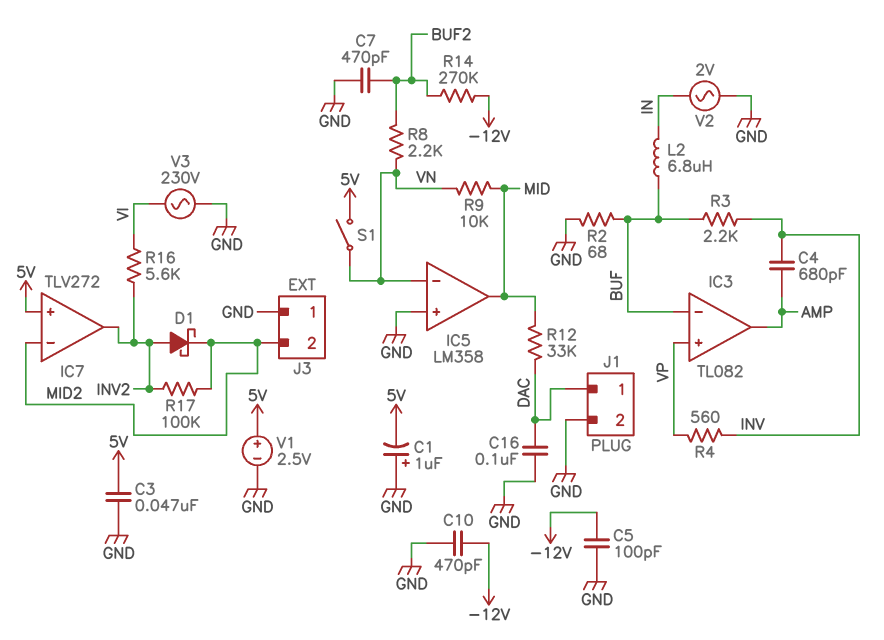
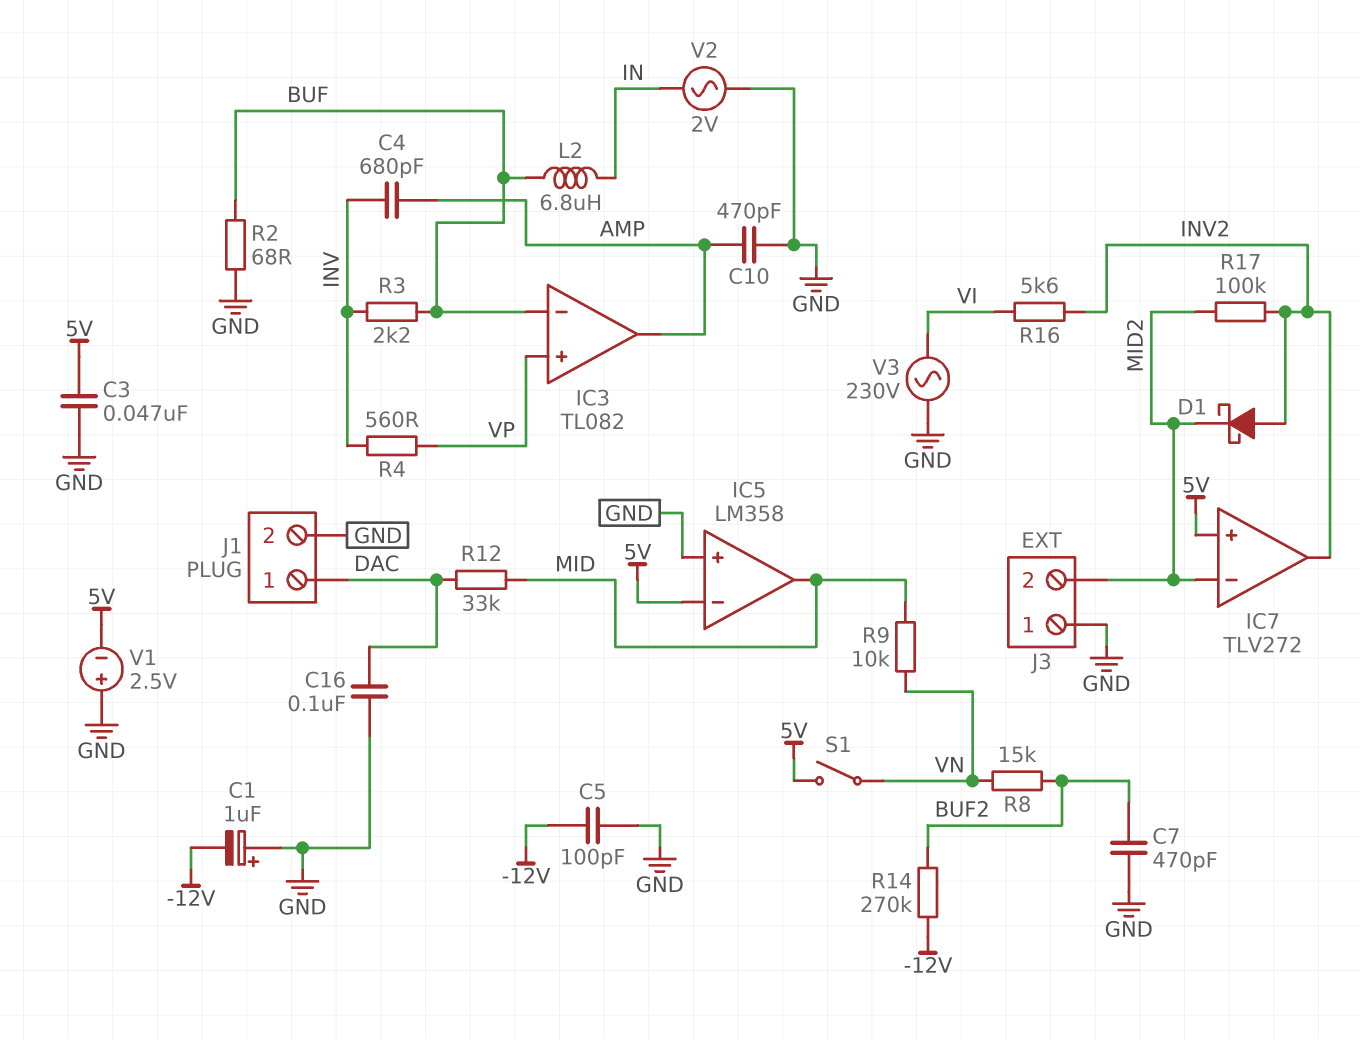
C1: 1uF (plus GND, minus 5V) -> 1uF (plus GND, minus -12V)
C10: 470pF (-12V, GND) -> 470pF (AMP, GND)
IC5 pin in-: VN -> 5V
R8: 2.2k (BUF2, VN) -> 15k (BUF2, VN)
V1: 2.5V (plus 5V, minus GND) -> 2.5V (plus GND, minus 5V)

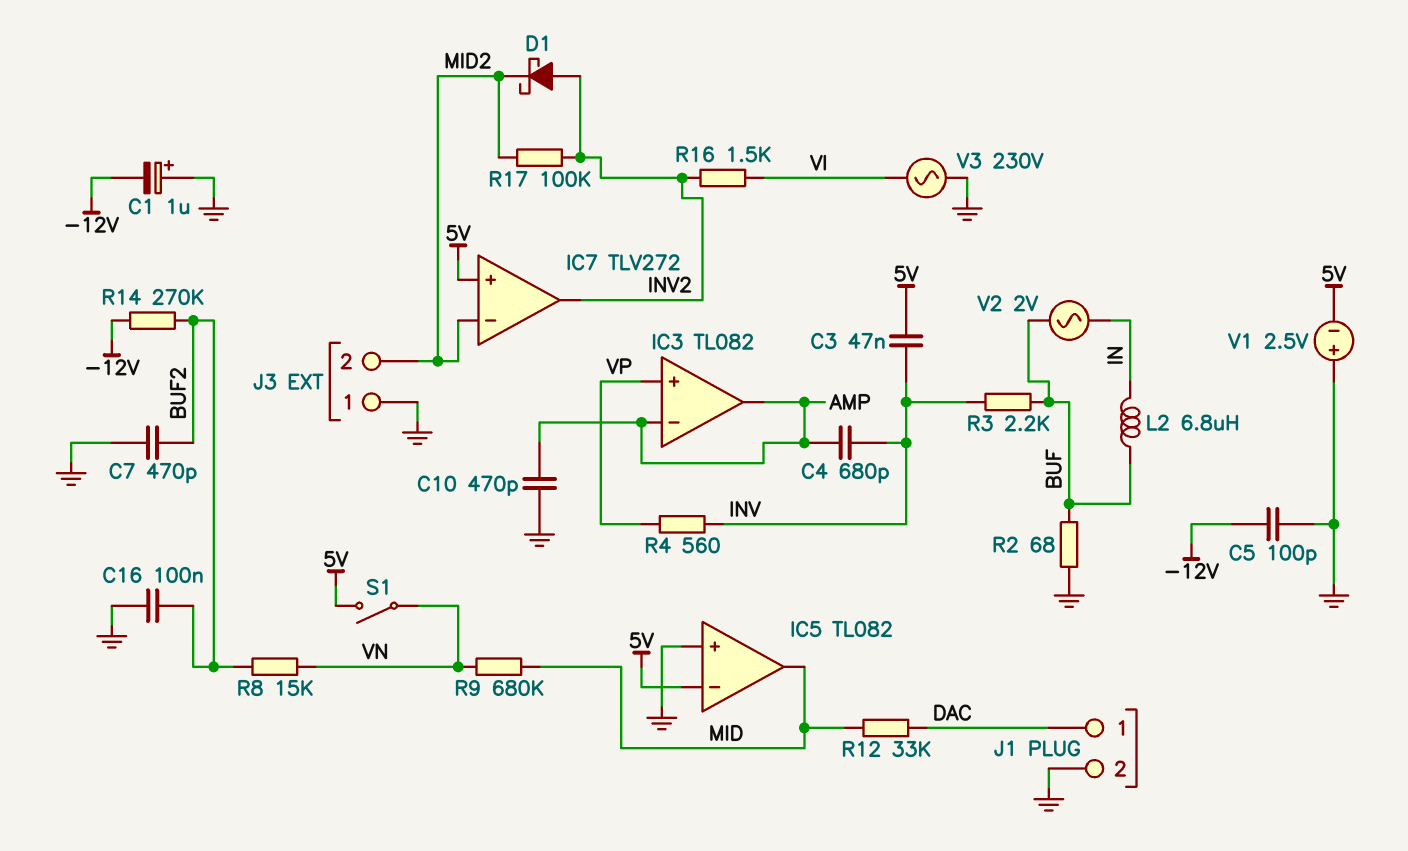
C3: 47nF (5V, GND) -> 47nF (5V, INV)
C16: 100nF (DAC, GND) -> 100nF (BUF2, GND)
IC3 pin in-: BUF -> AMP
IC5: LM358 -> TL082
R9: 10k (MID, VN) -> 680k (MID, VN)
R16: 5.6k (INV2, VI) -> 1.5k (INV2, VI)
V2: AC 2V (GND, IN) -> AC 2V (BUF, IN)

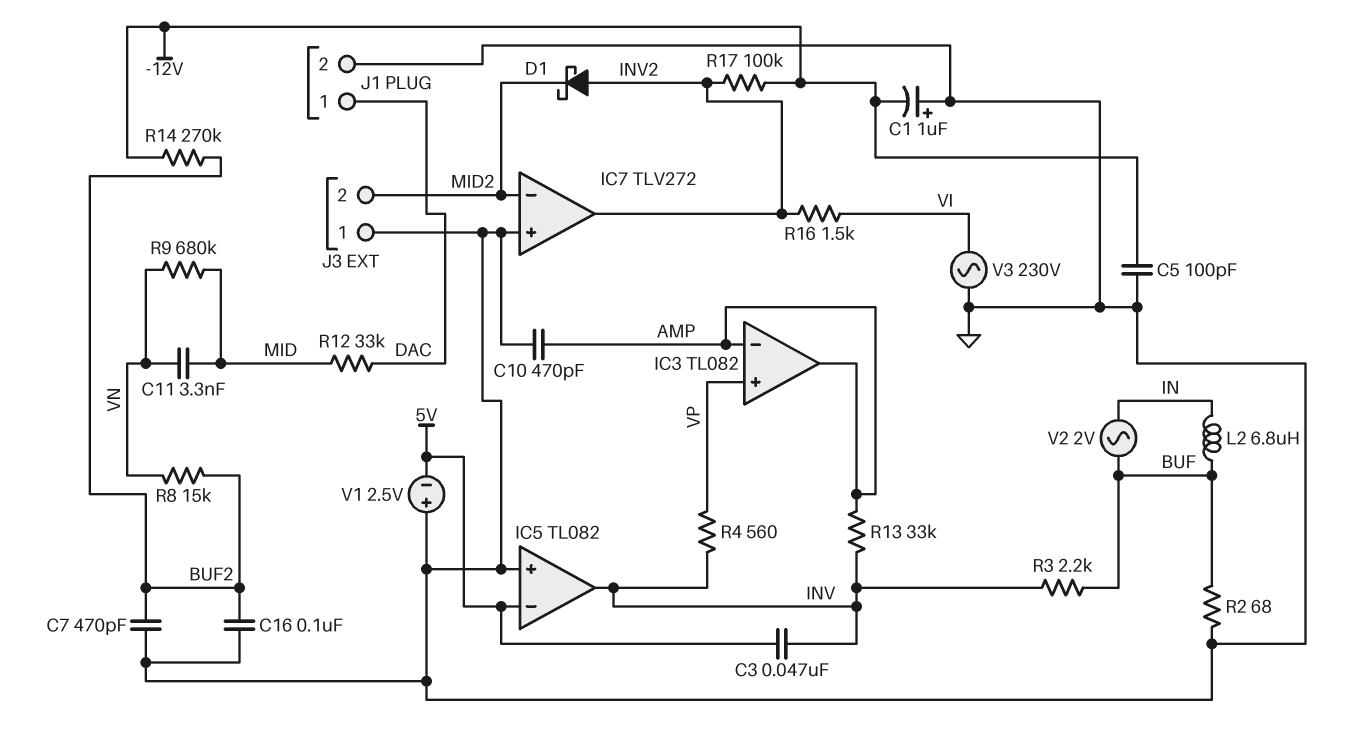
C4: 680pF (AMP, INV) -> none
C11: none -> 3.3nF (MID, VN)
IC5 pin out: MID -> INV
IC7 pin in+: 5V -> GND
R13: none -> 33k (AMP, INV)
R17: 100k (INV2, MID2) -> 100k (-12V, INV2)
S1: switch (5V, VN) -> none

